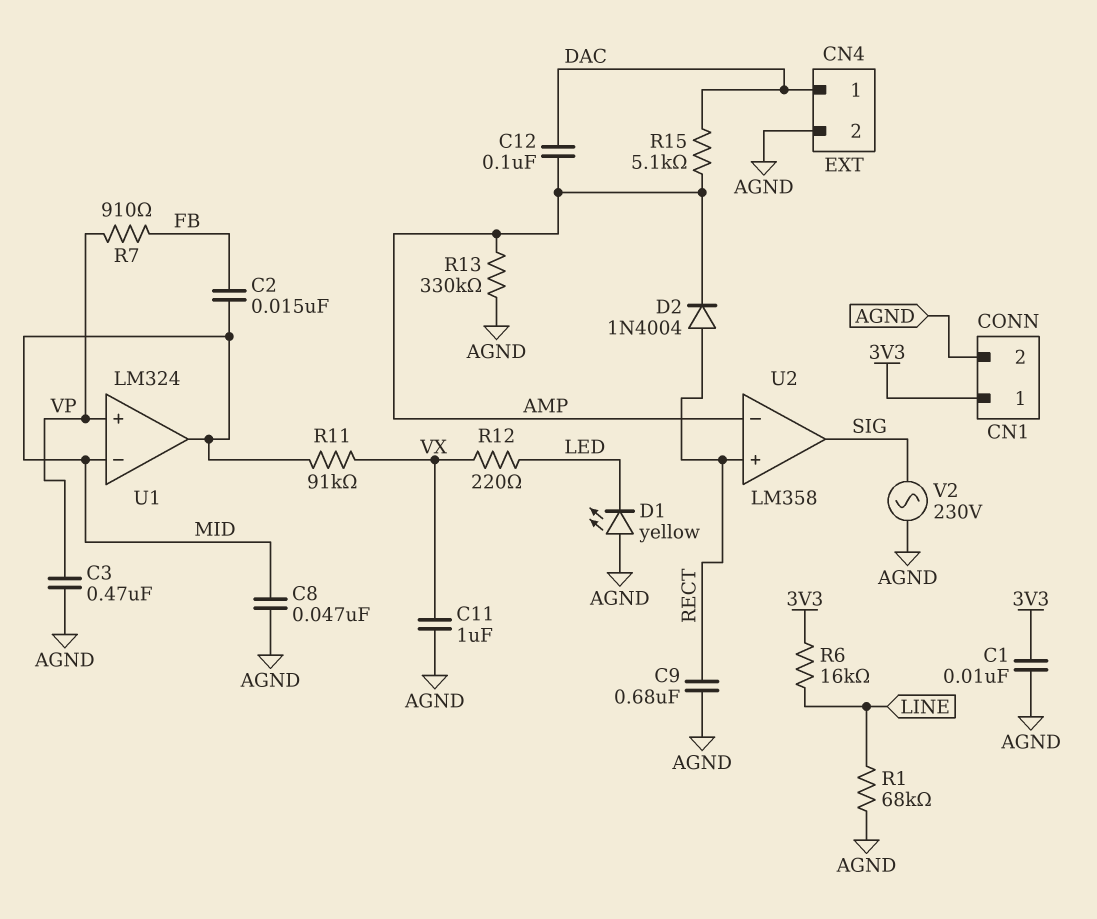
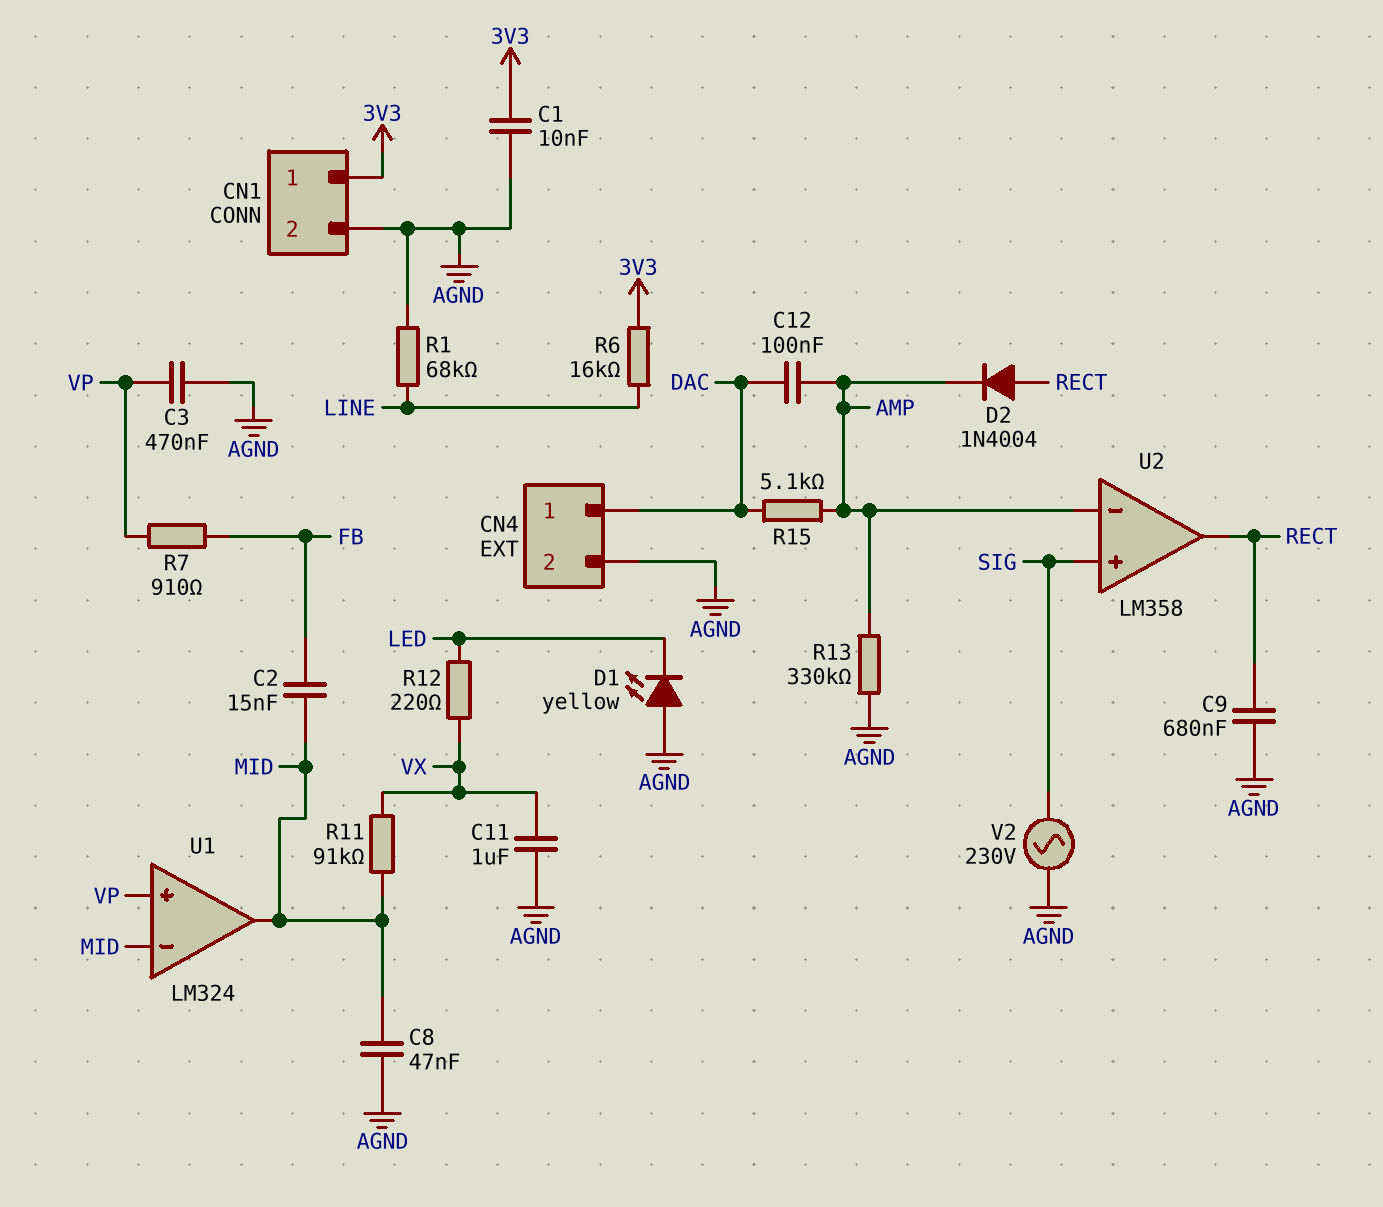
U2 pin in+: RECT -> SIG
U2 pin out: SIG -> RECT

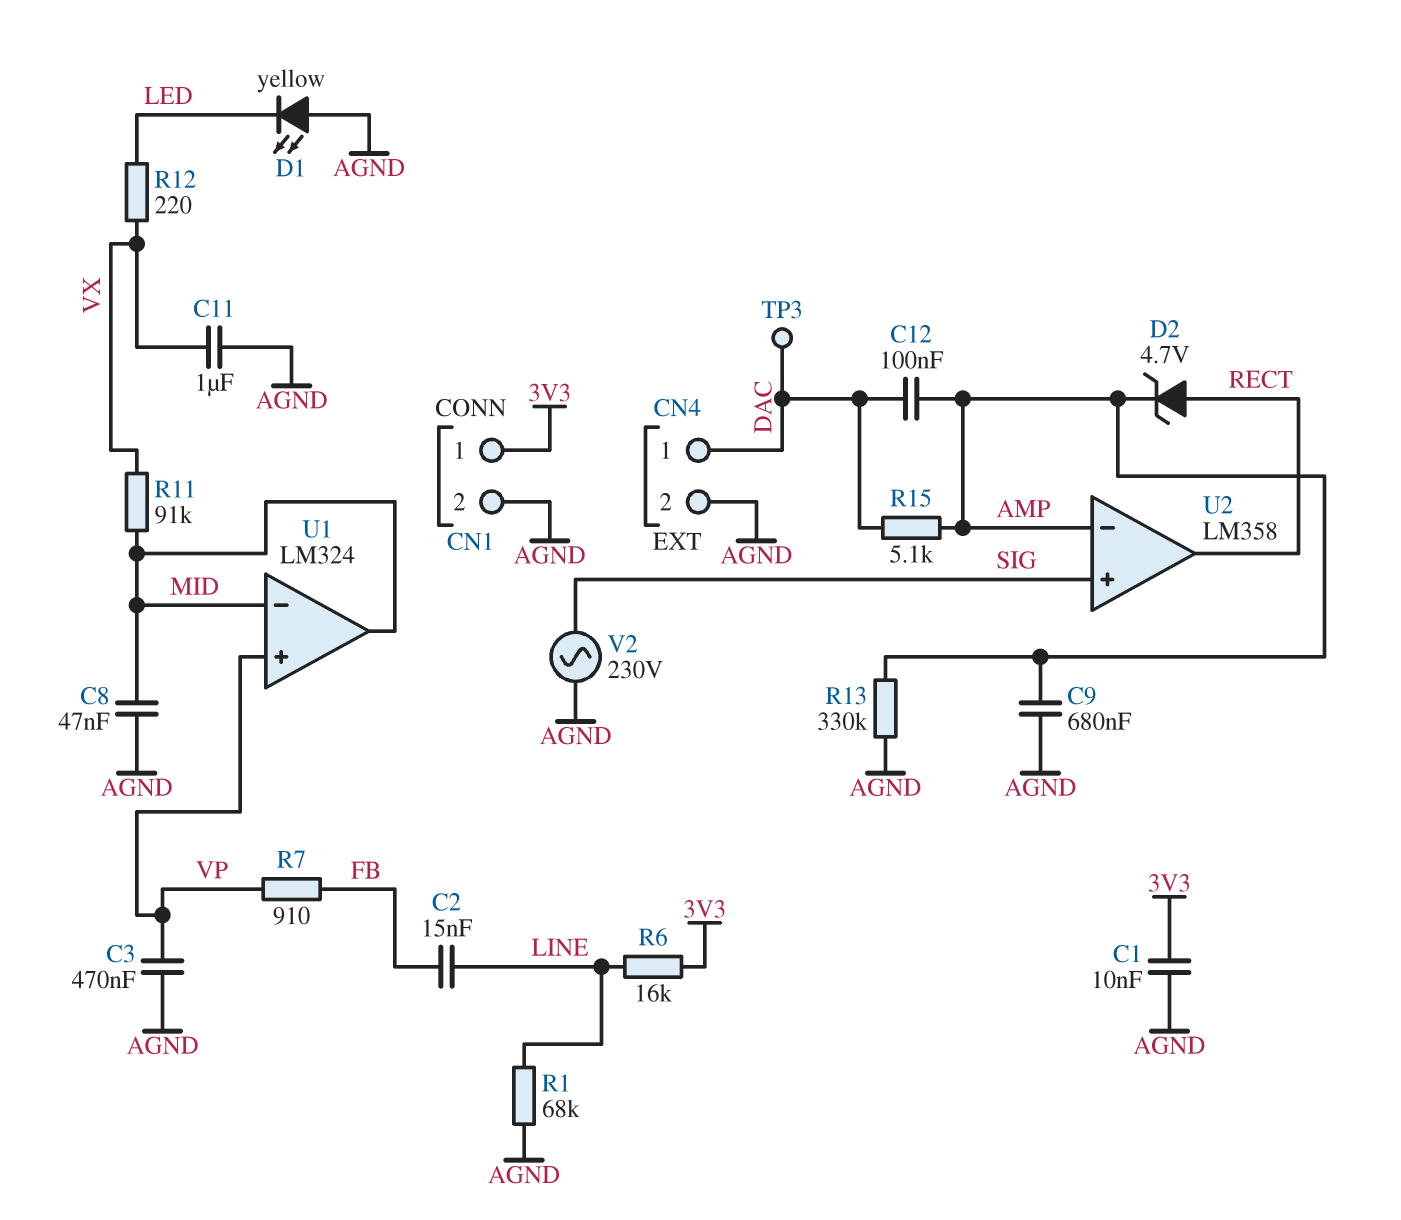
C2: 15nF (FB, MID) -> 15nF (FB, LINE)
C9: 680nF (AGND, RECT) -> 680nF (AGND, AMP)
D2: diode 1N4004 (A RECT, K AMP) -> zener 4.7V (A RECT, K AMP)
TP3: none -> test point (DAC)

